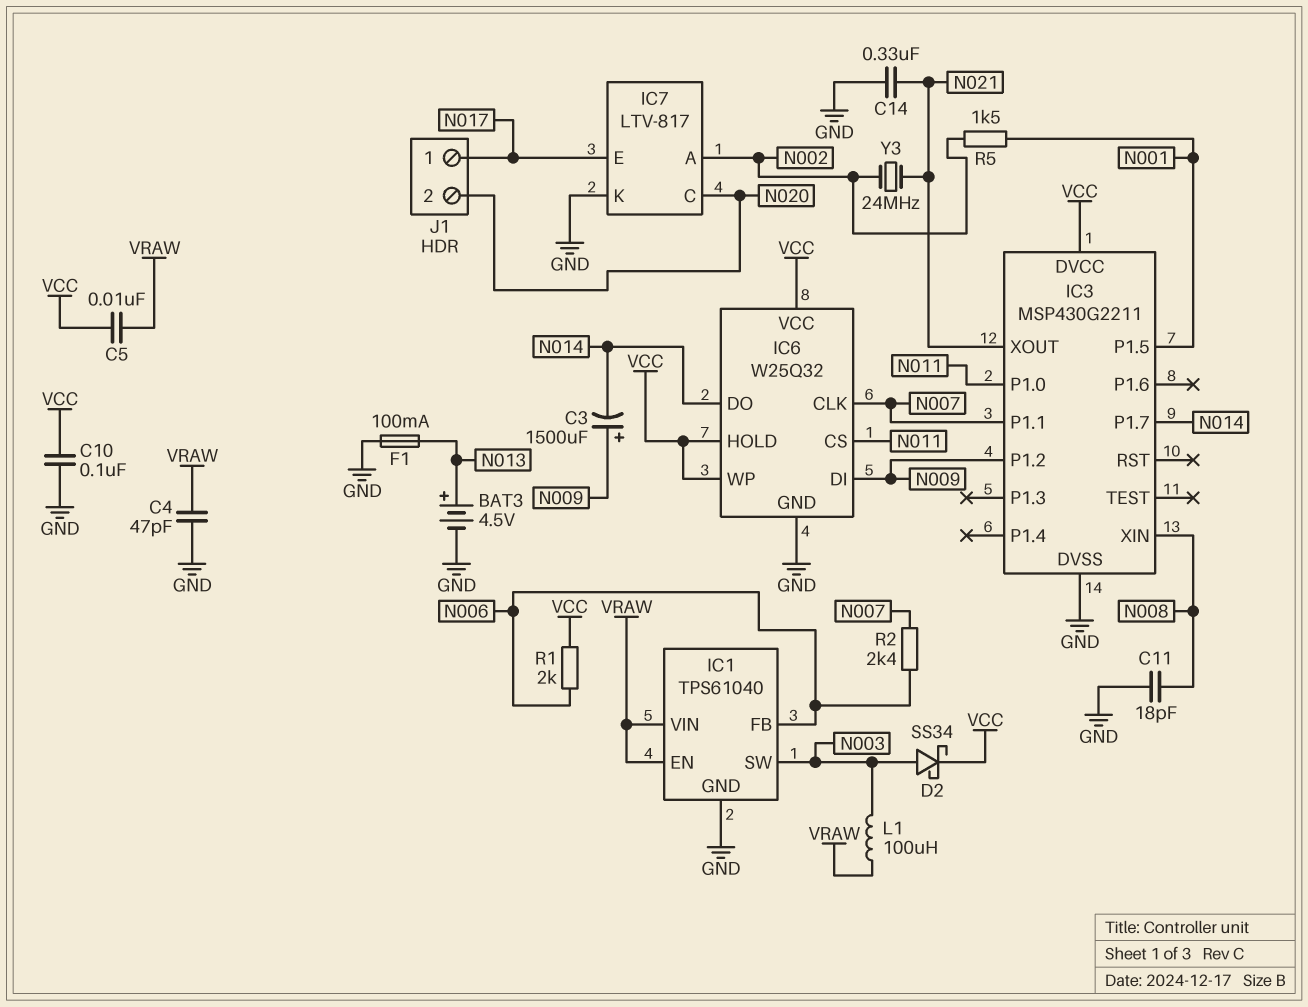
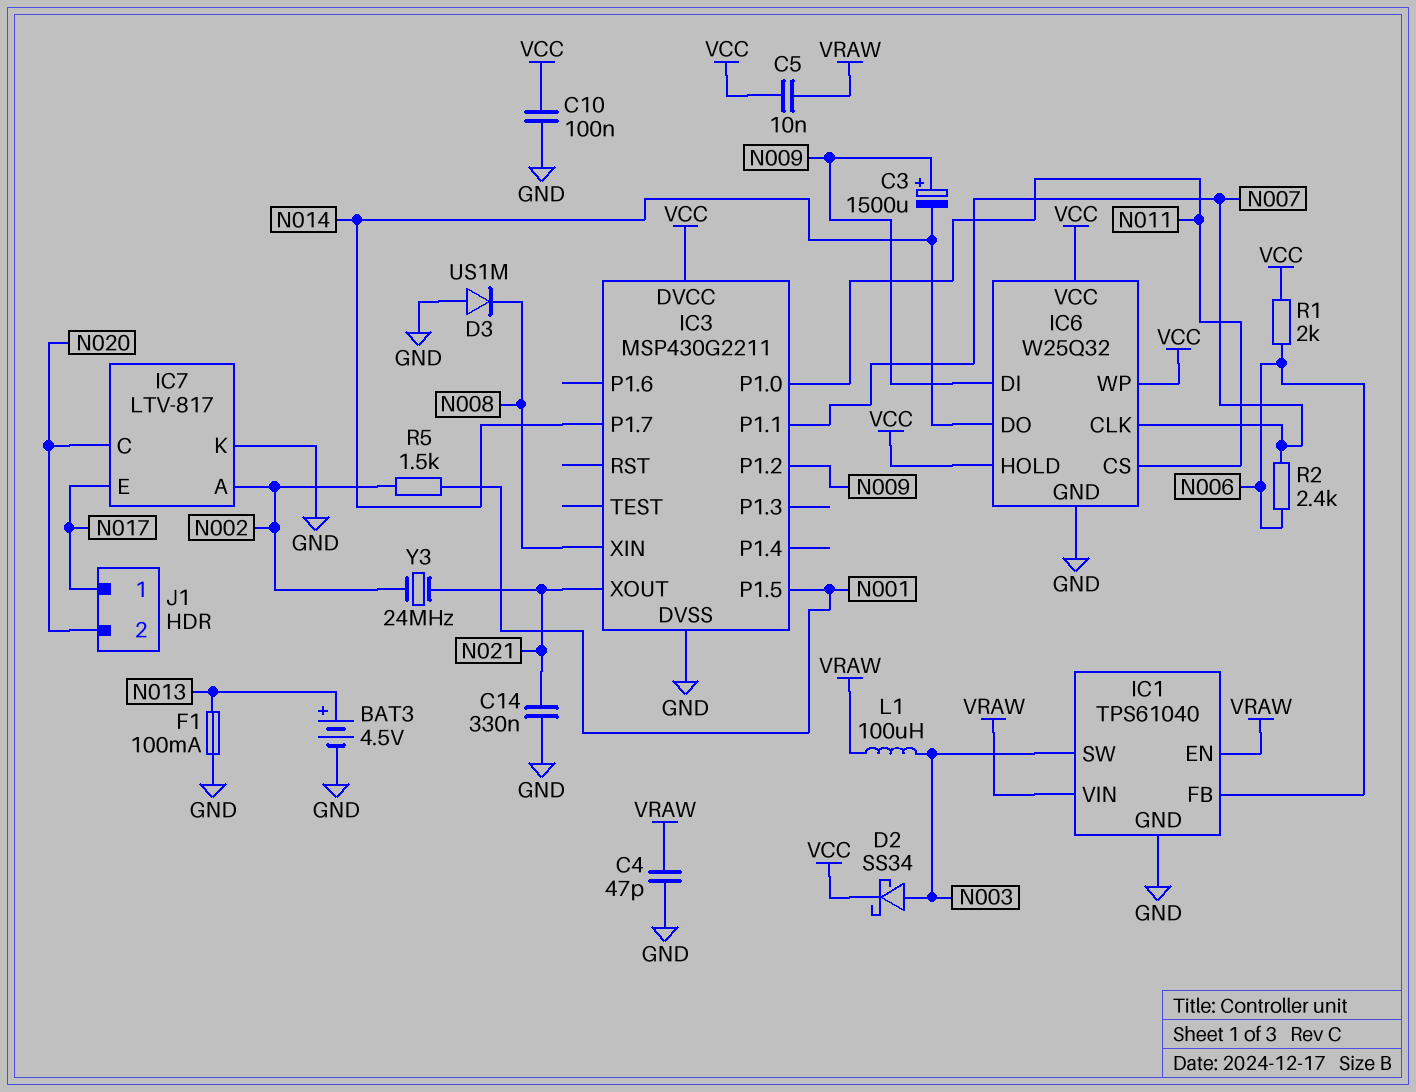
C11: 18pF (GND, N008) -> none
D3: none -> diode US1M (A GND, K N008)

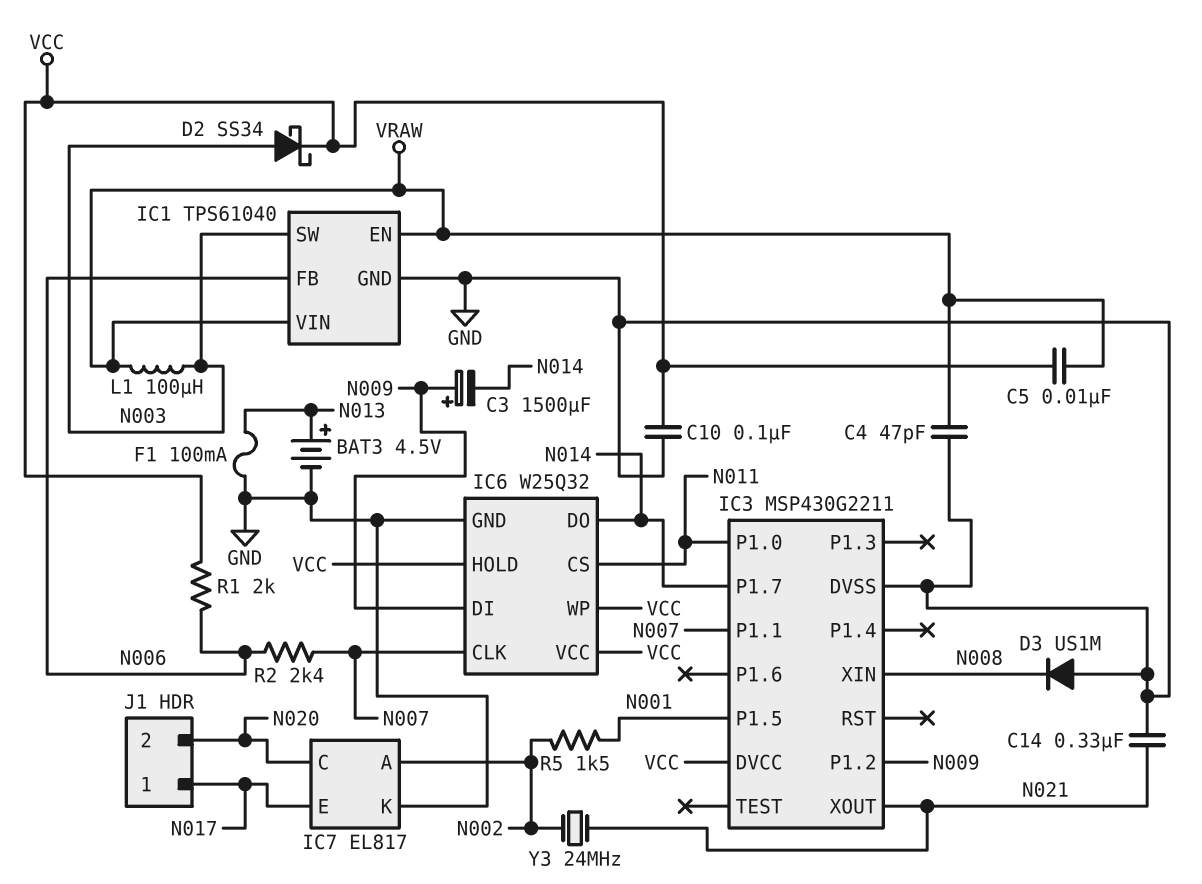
IC7: LTV-817 -> EL817

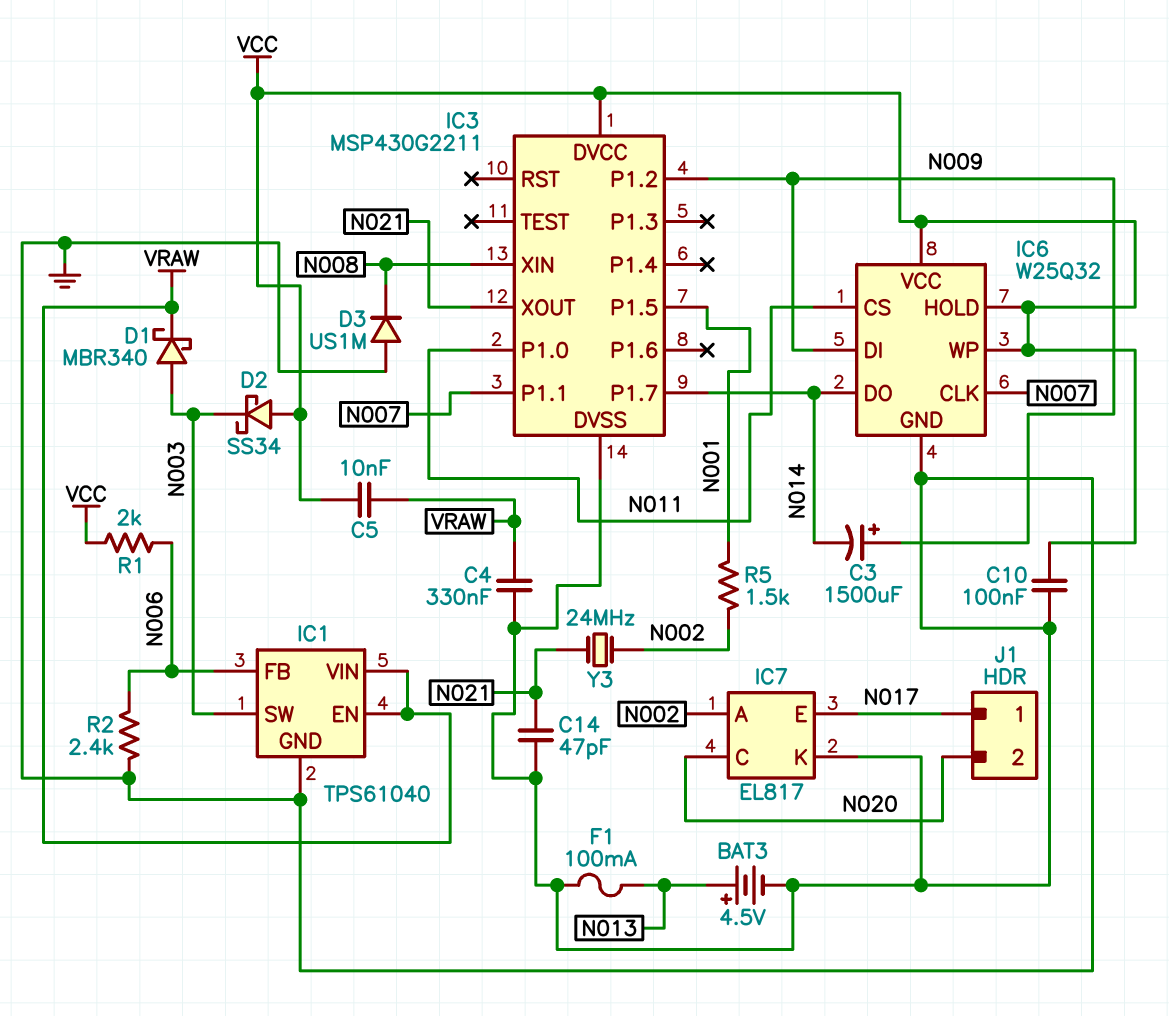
C4: 47pF (GND, VRAW) -> 330nF (GND, VRAW)
C14: 330nF (GND, N021) -> 47pF (GND, N021)
D1: none -> schottky MBR340 (A N003, K VRAW)
D2: schottky SS34 (A N003, K VCC) -> schottky SS34 (A VCC, K N003)
L1: 100uH (N003, VRAW) -> none
R2: 2.4k (N006, N007) -> 2.4k (GND, N006)

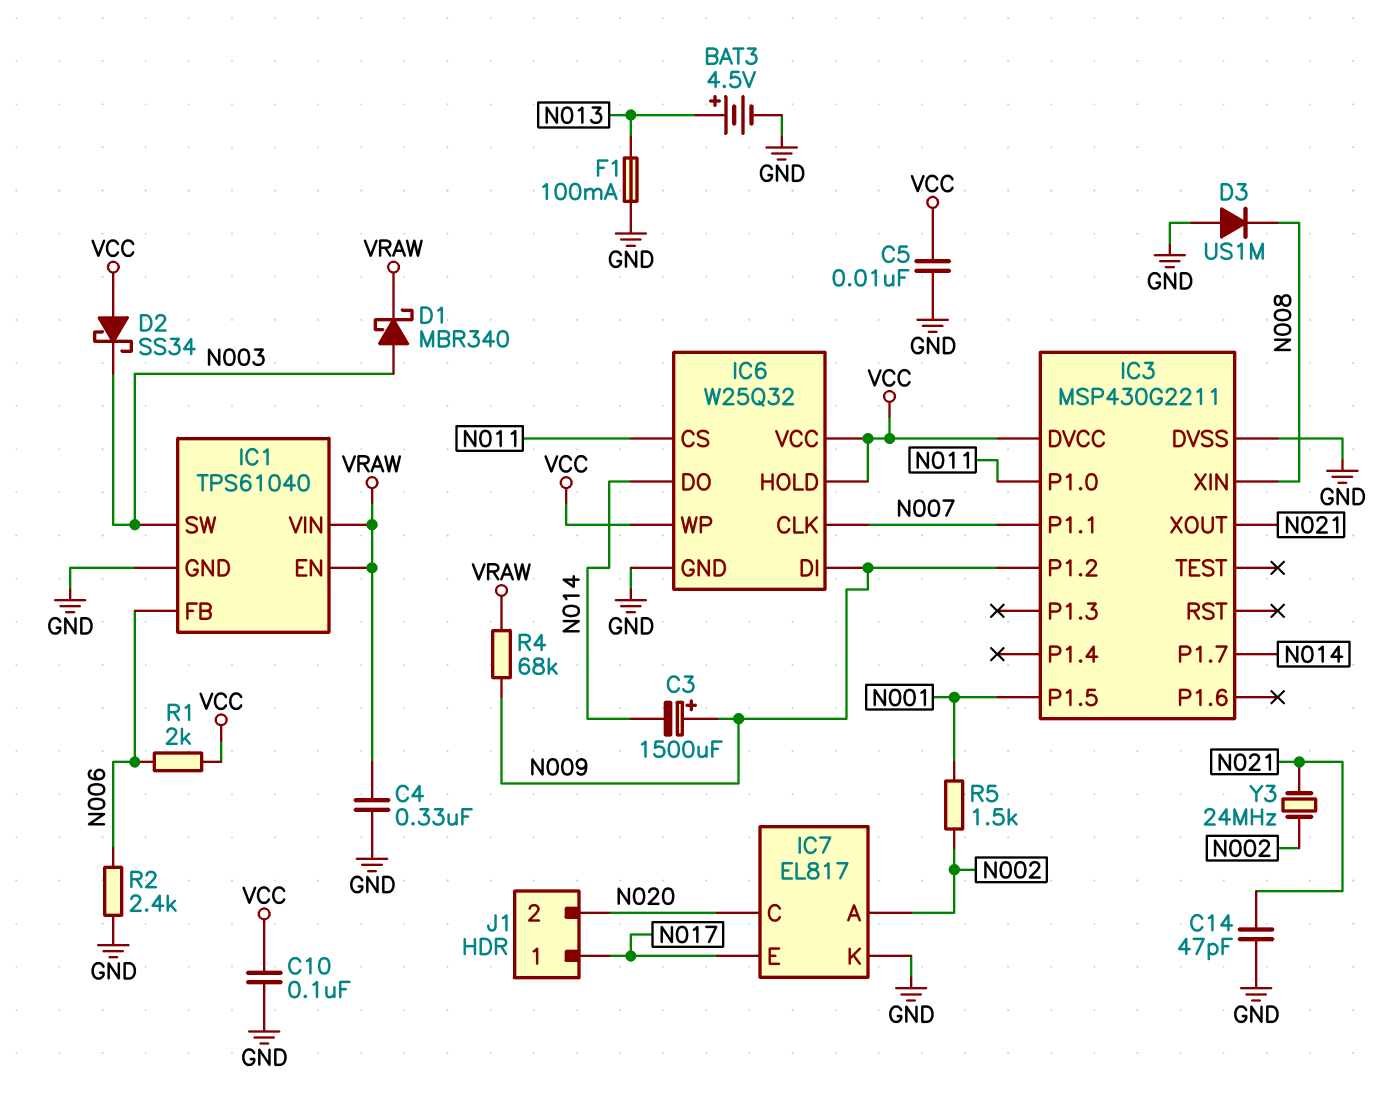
C5: 10nF (VCC, VRAW) -> 10nF (GND, VCC)
R4: none -> 68k (N009, VRAW)

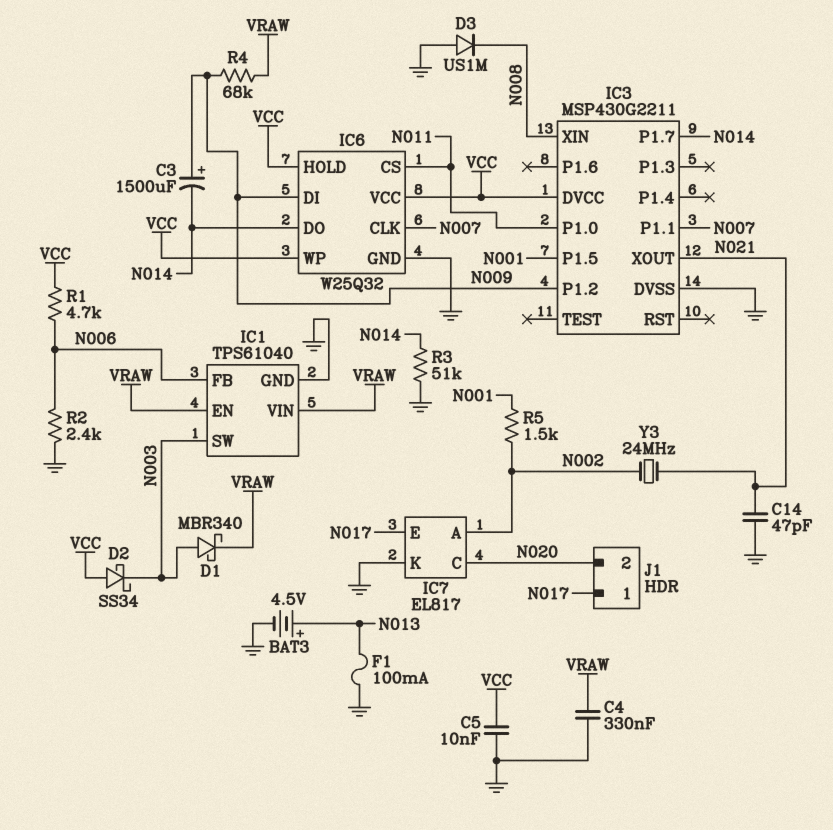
C10: 100nF (GND, VCC) -> none
R1: 2k (N006, VCC) -> 4.7k (N006, VCC)
R3: none -> 51k (GND, N014)

